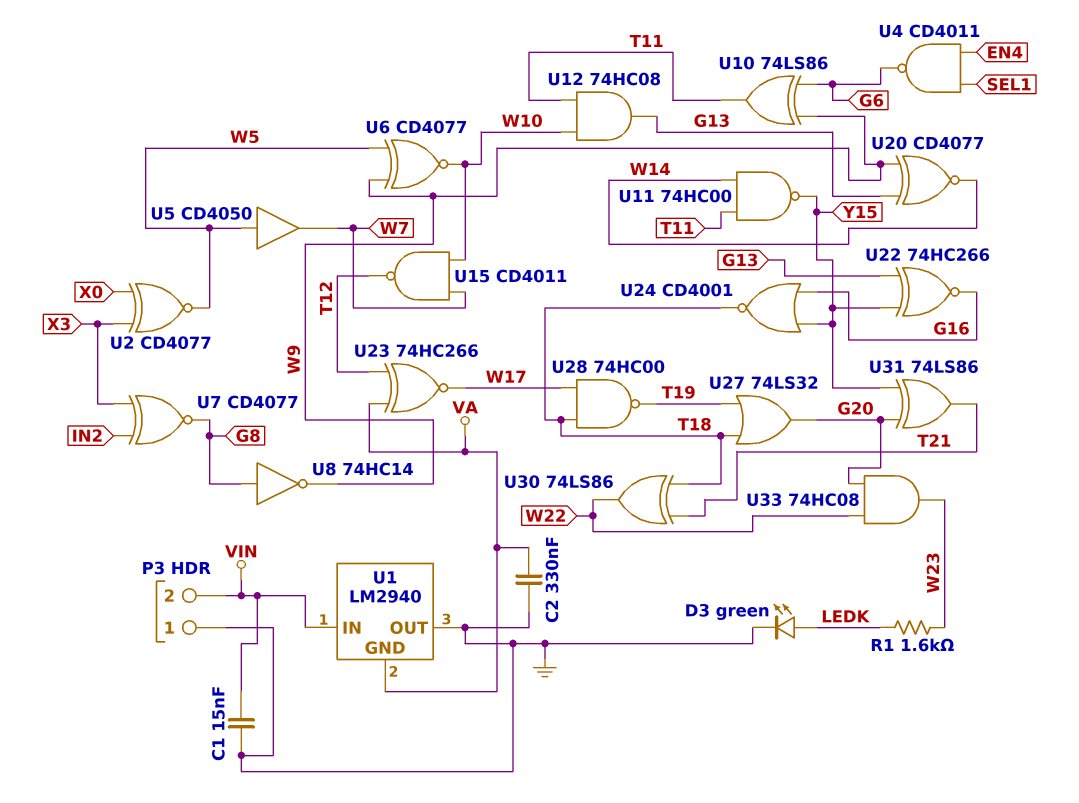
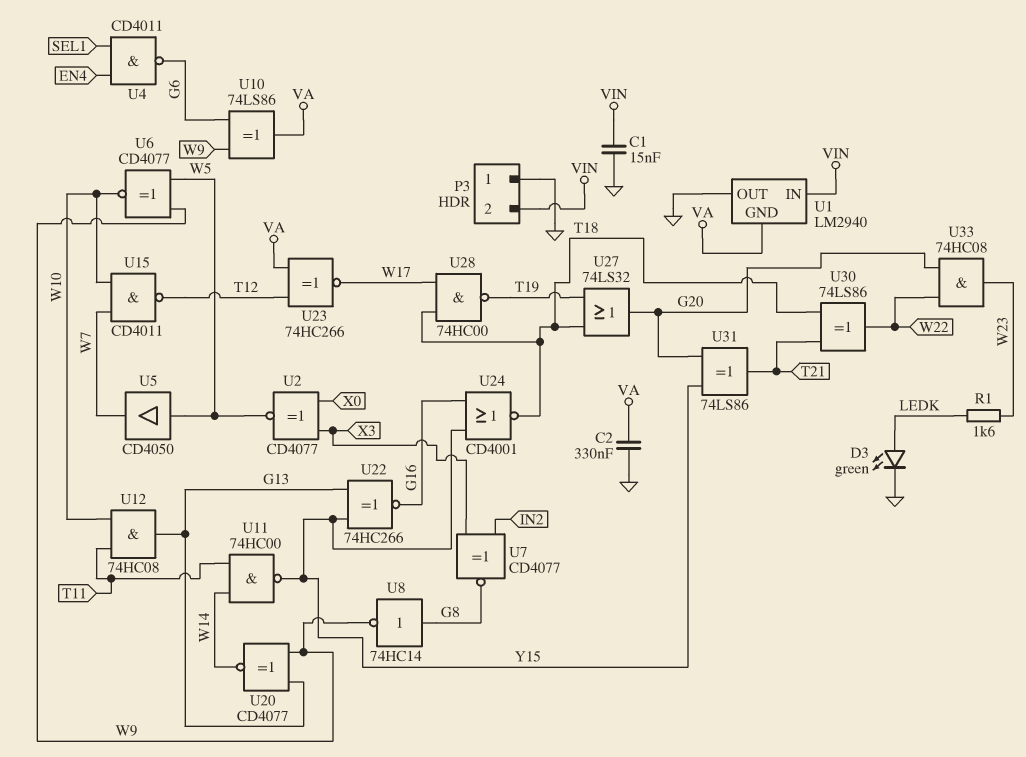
U10: XOR 74LS86 (in G6, in W9, out T11) -> XOR 74LS86 (in G6, in W9, out VA)

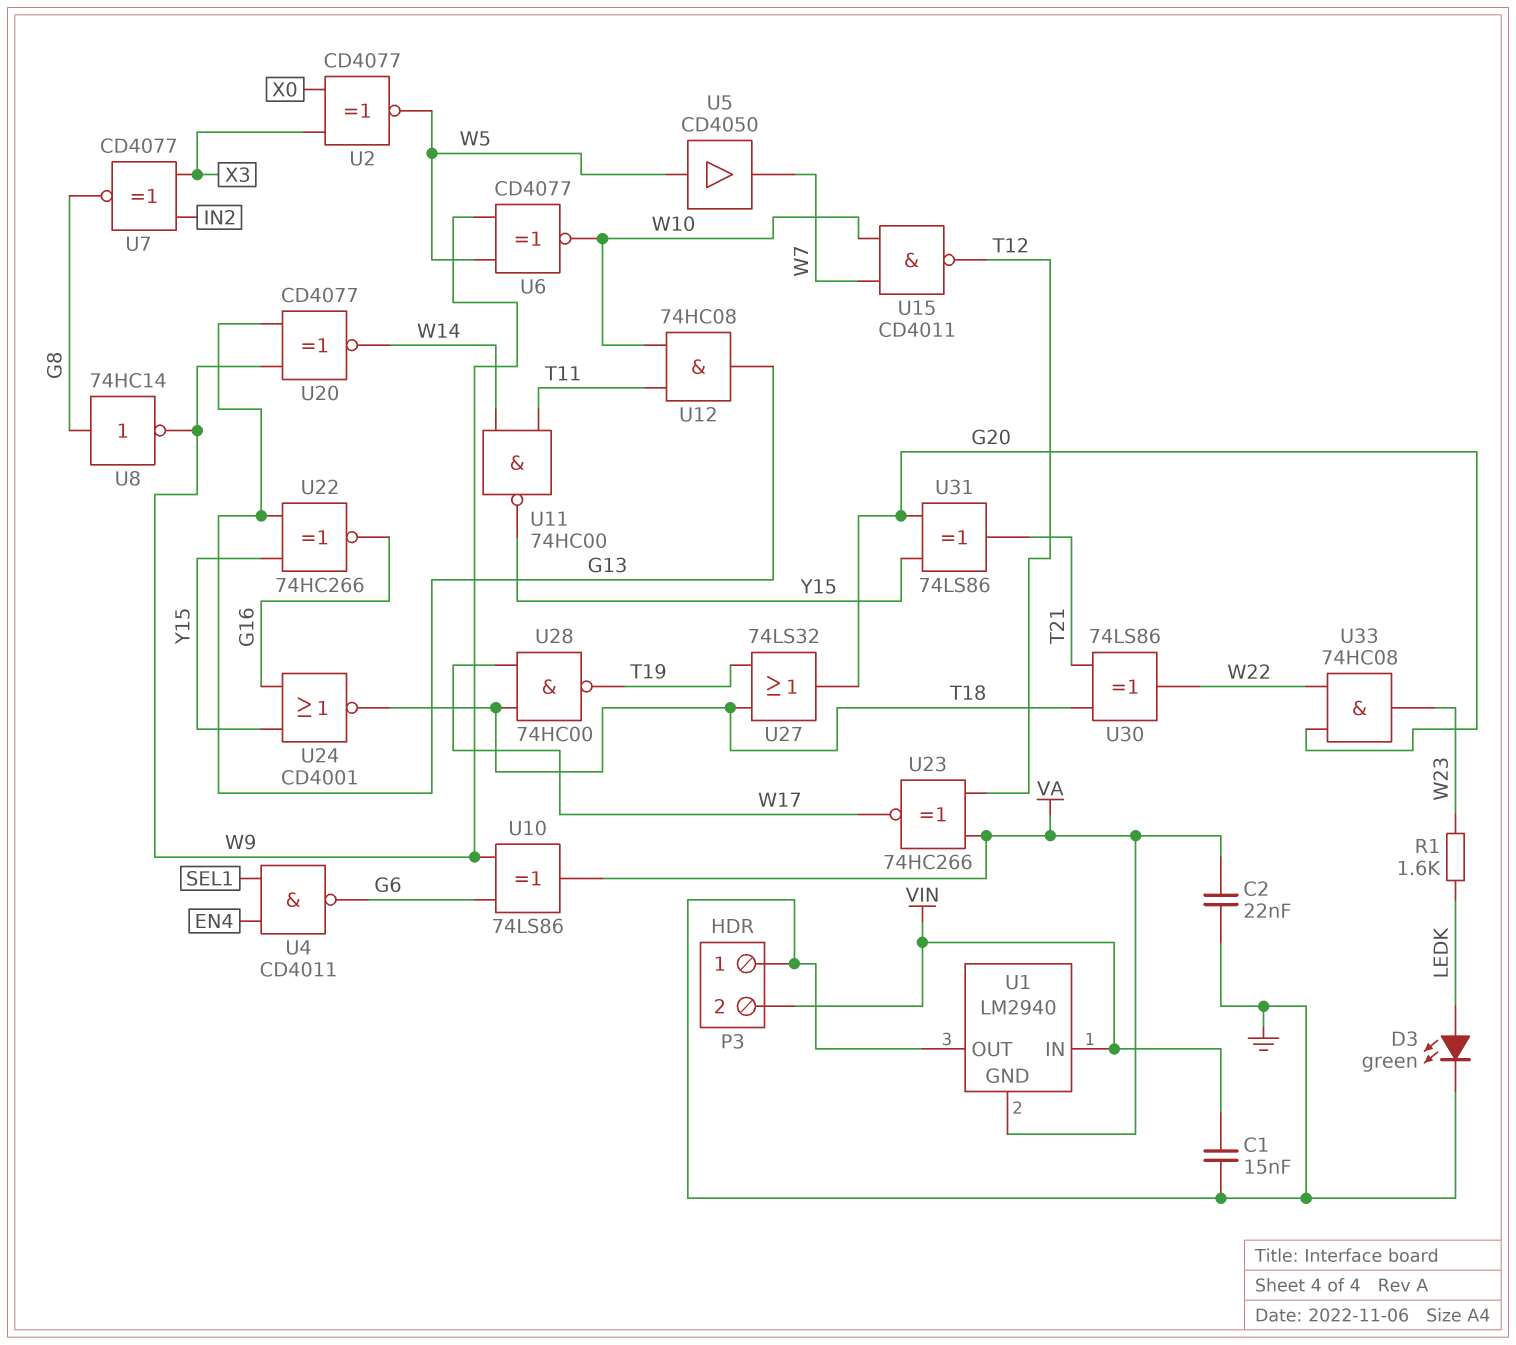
C2: 330nF (GND, VA) -> 22nF (GND, VA)

